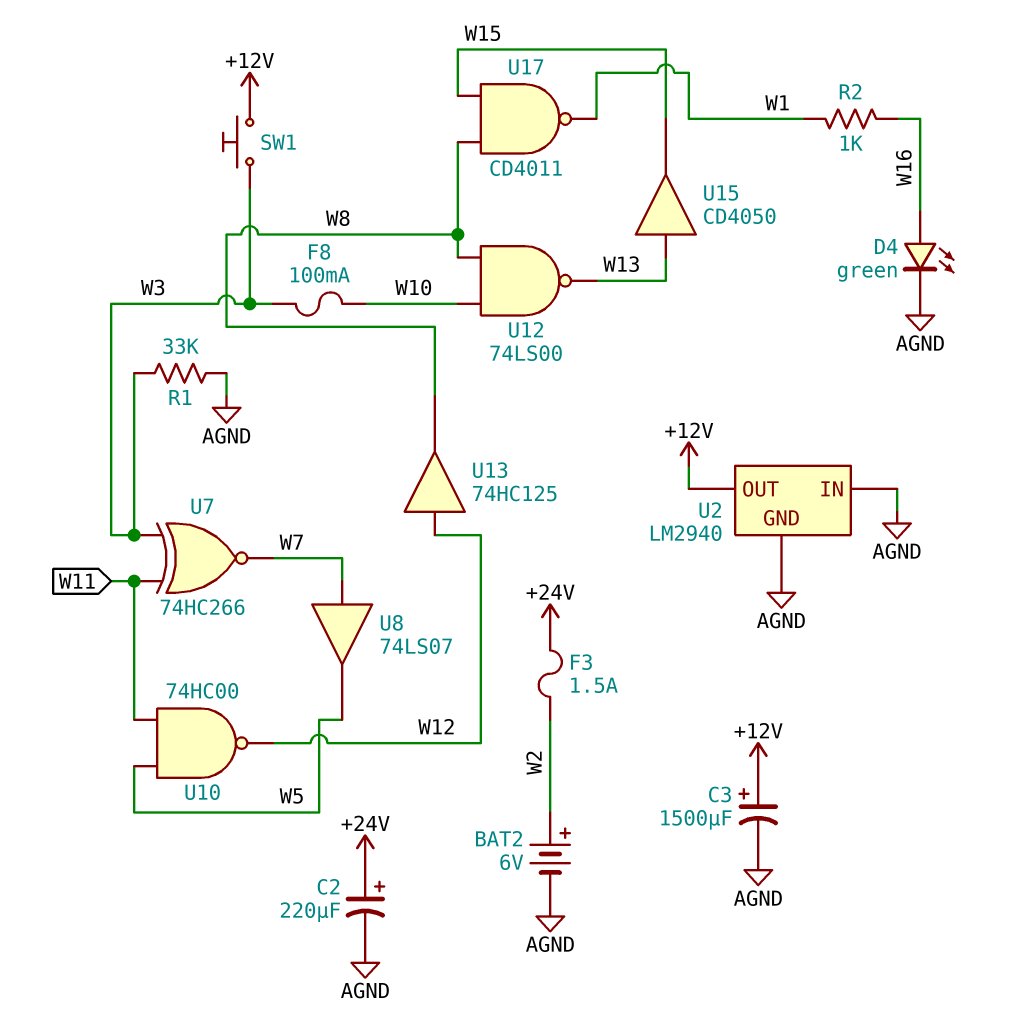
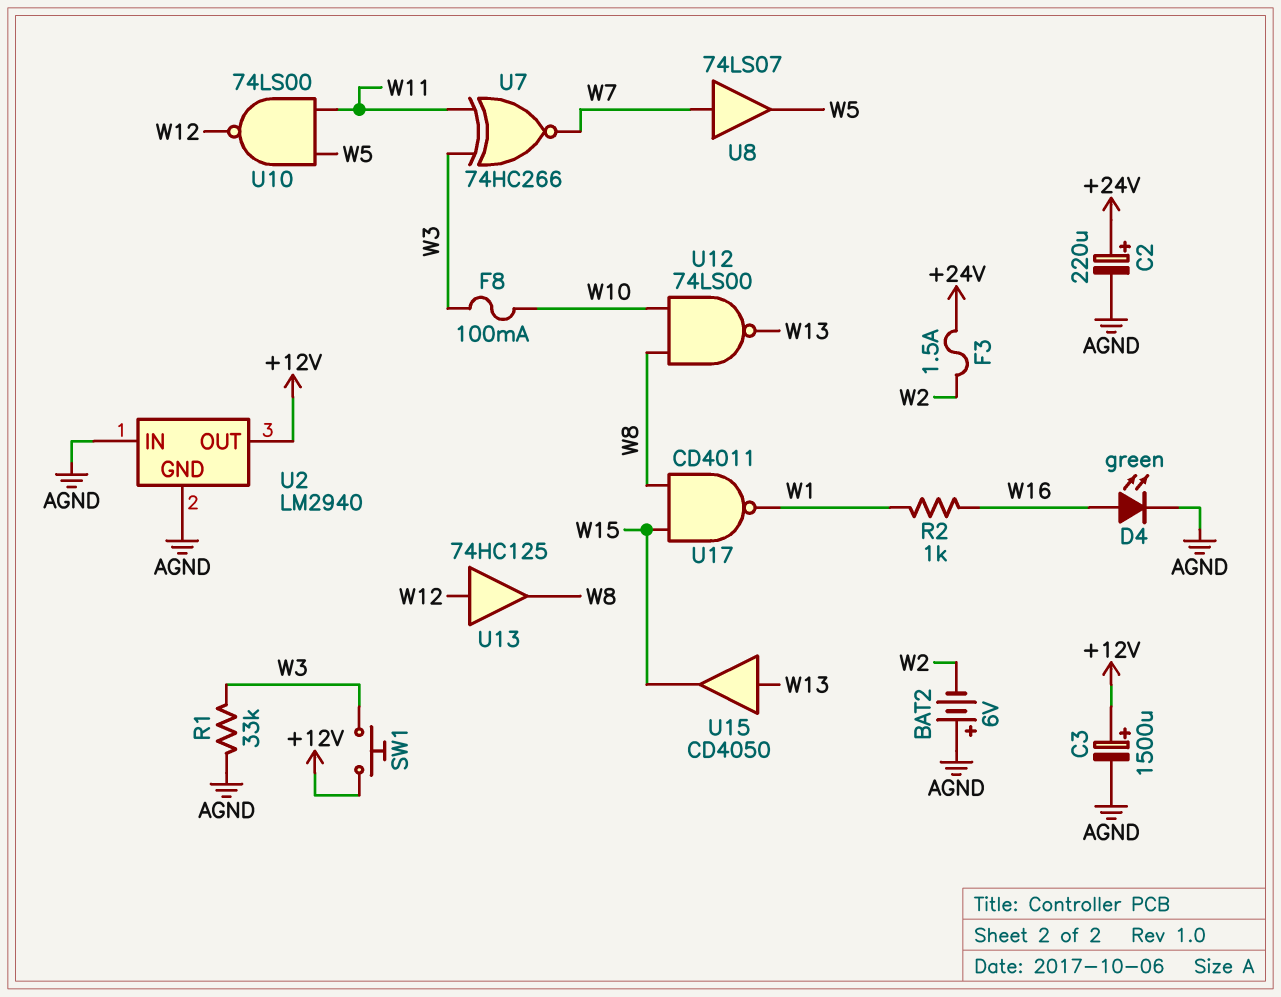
BAT2: 6V (plus W2, minus AGND) -> 6V (plus AGND, minus W2)
U10: NAND 74HC00 (in W5, in W11, out W12) -> NAND 74LS00 (in W5, in W11, out W12)

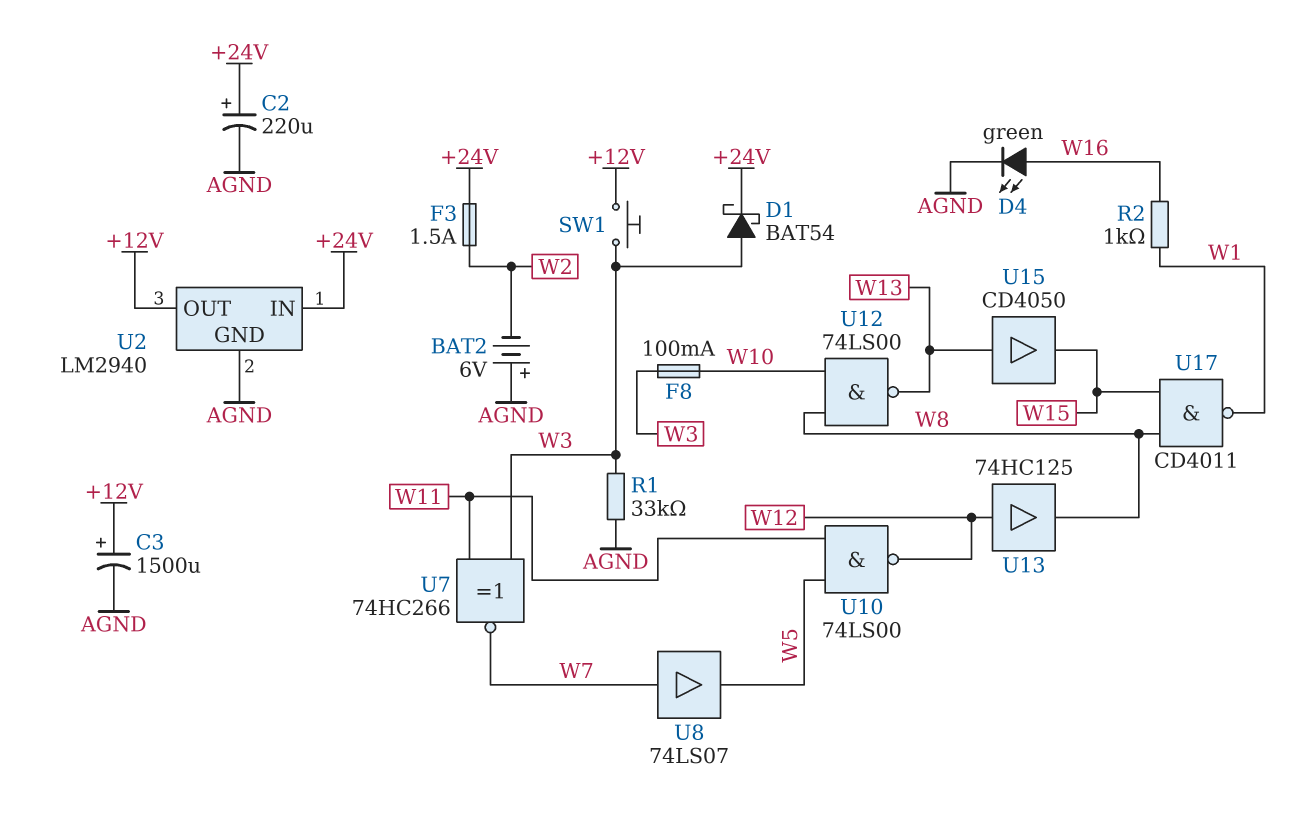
D1: none -> schottky BAT54 (A W3, K +24V)
U2 pin IN: AGND -> +24V

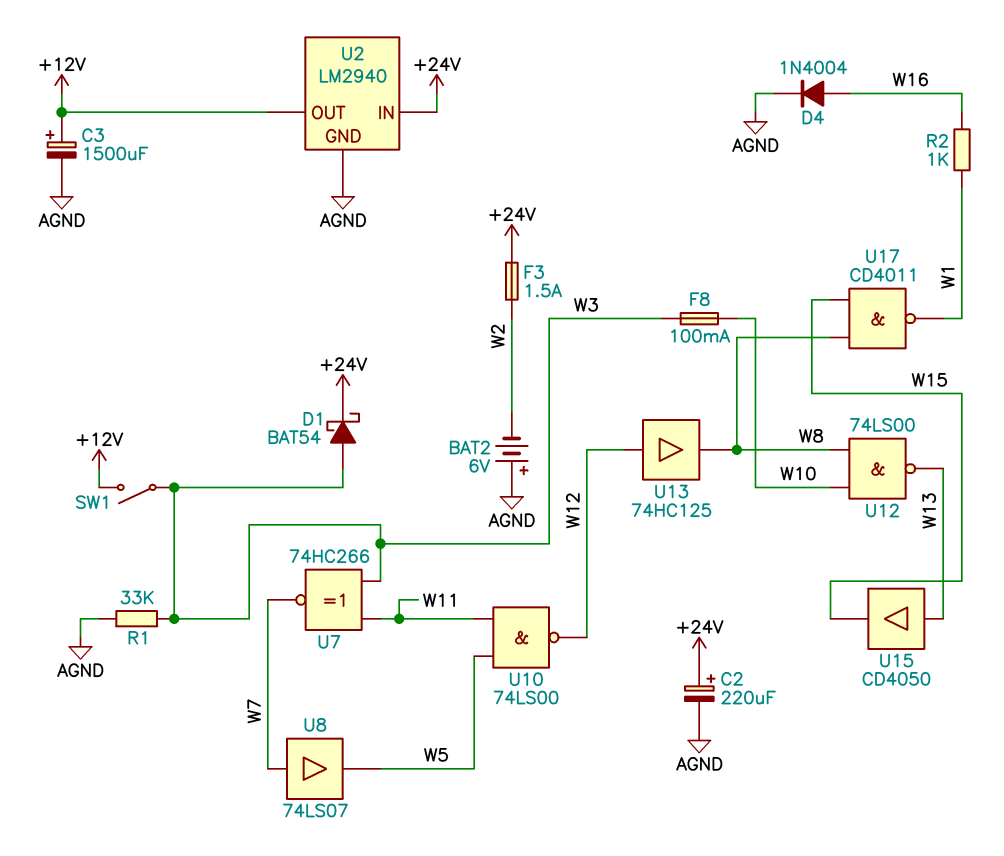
D4: LED green (A W16, K AGND) -> diode 1N4004 (A W16, K AGND)
SW1: button (+12V, W3) -> switch (+12V, W3)

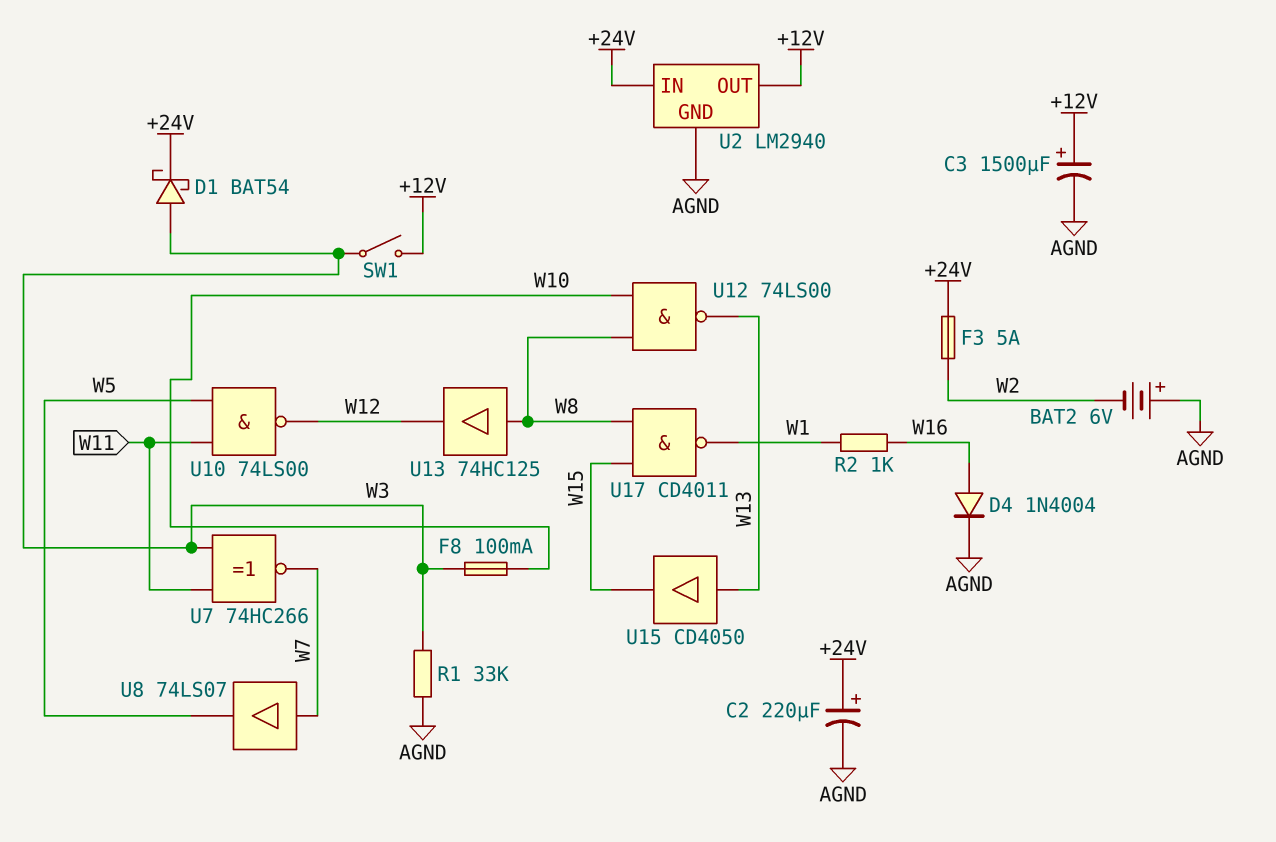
F3: 1.5A (+24V, W2) -> 5A (+24V, W2)
U13: buffer 74HC125 (in W12, out W8) -> buffer 74HC125 (in W8, out W12)

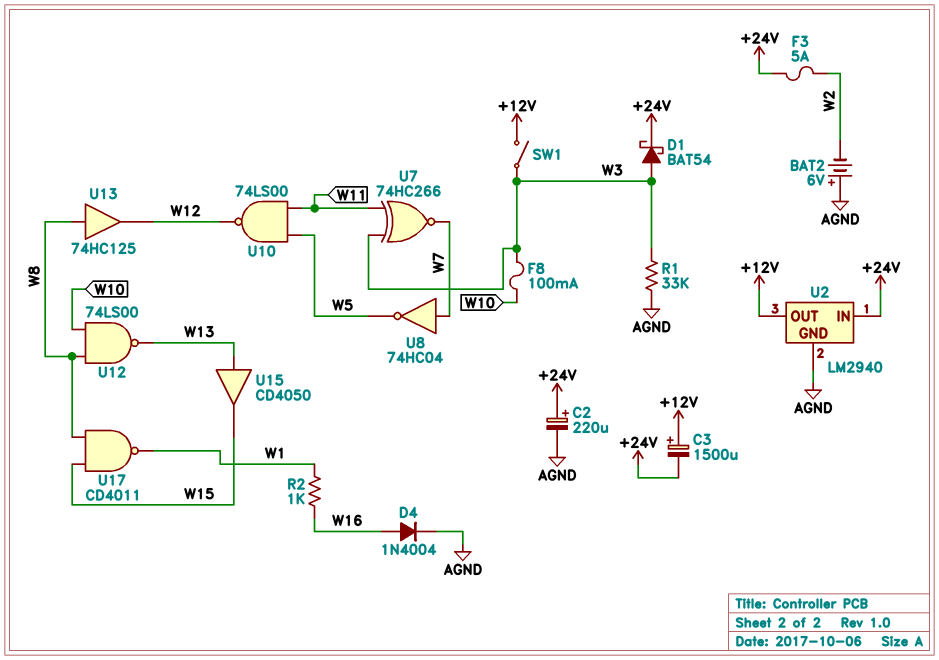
C3: 1500uF (plus +12V, minus AGND) -> 1500uF (plus +12V, minus +24V)
U8: buffer 74LS07 (in W7, out W5) -> NOT 74HC04 (in W7, out W5)

